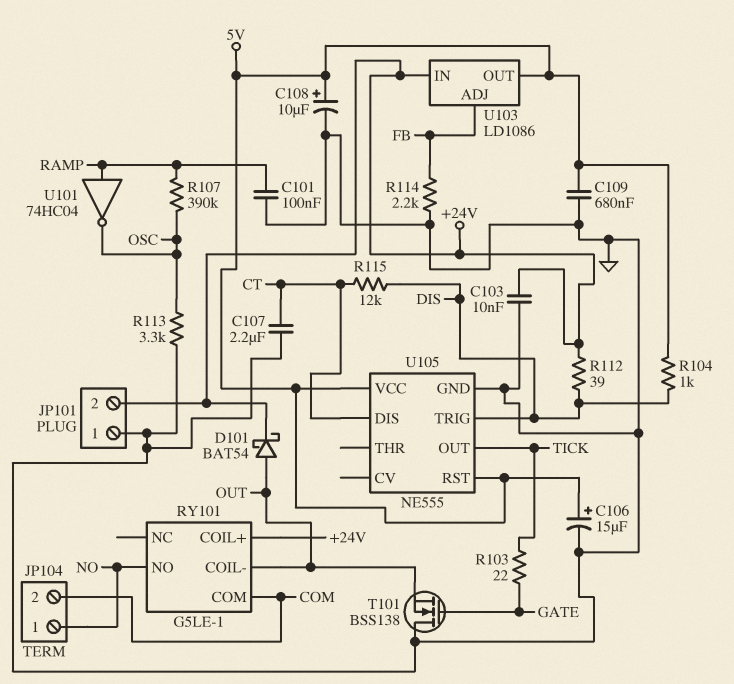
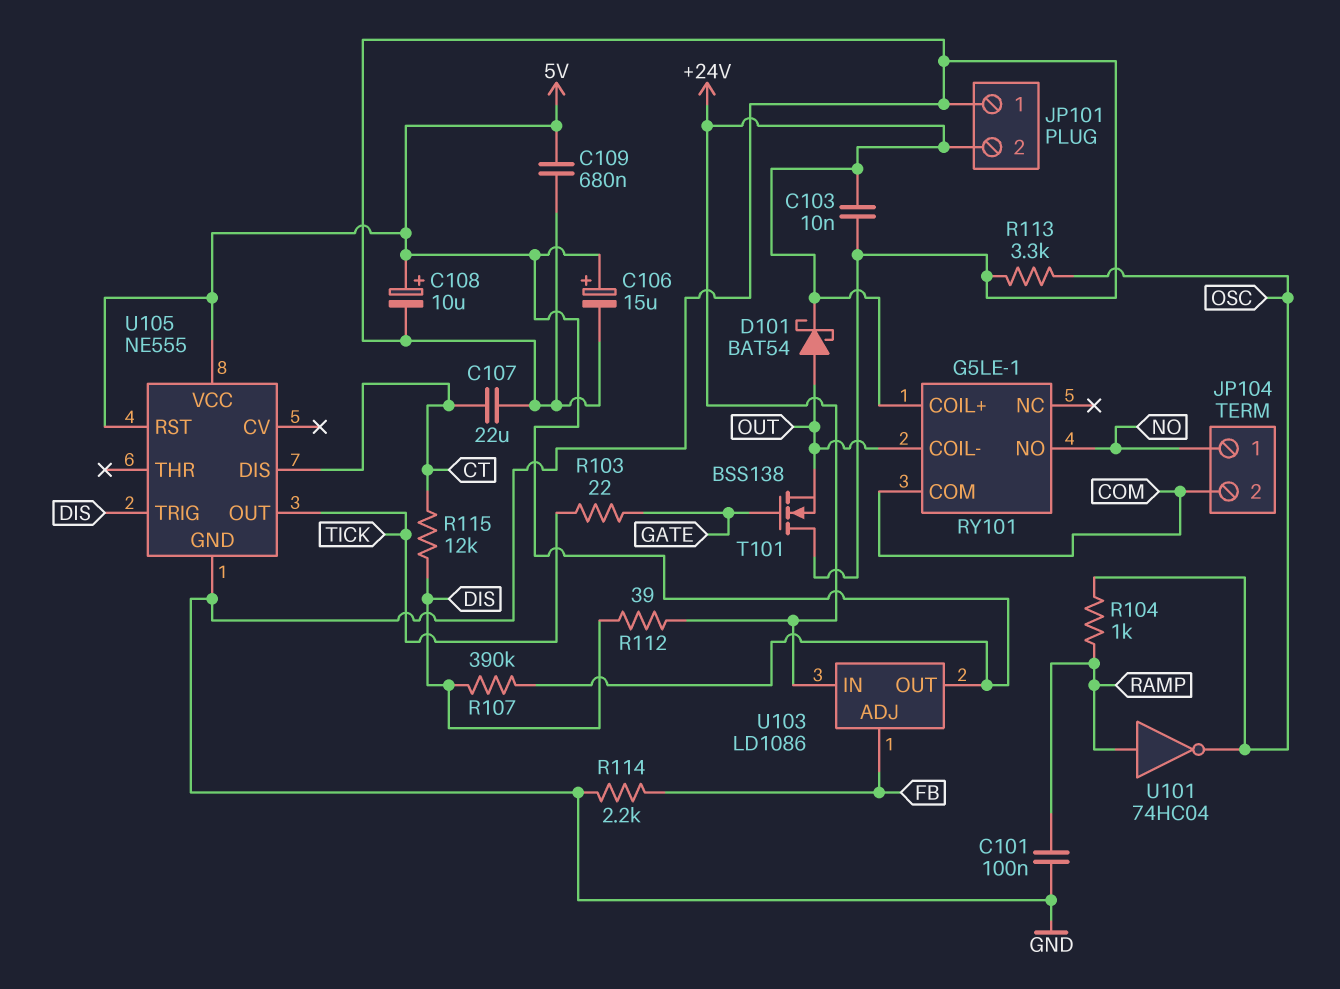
C107: 2.2uF (CT, GND) -> 22uF (CT, GND)
R104: 1k (5V, DIS) -> 1k (OSC, RAMP)
R107: 390k (OSC, RAMP) -> 390k (5V, DIS)

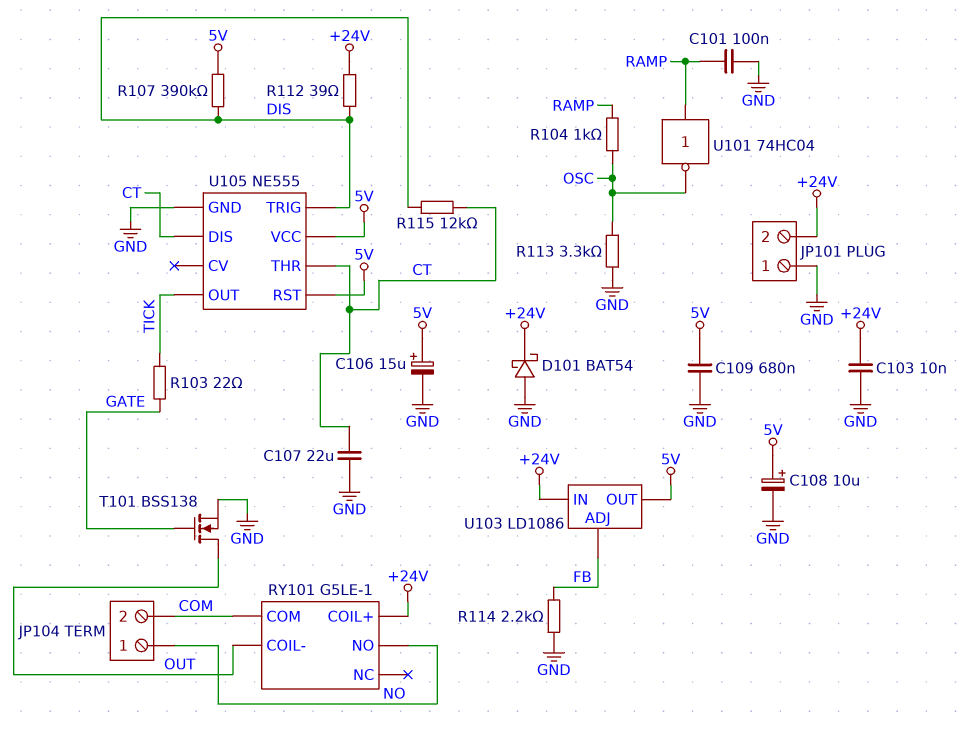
D101: schottky BAT54 (A OUT, K +24V) -> schottky BAT54 (A GND, K +24V)
T101: NMOS BSS138 (G GATE, D GND, S OUT) -> NMOS BSS138 (G GATE, D OUT, S GND)
U105 pin THR: none -> CT

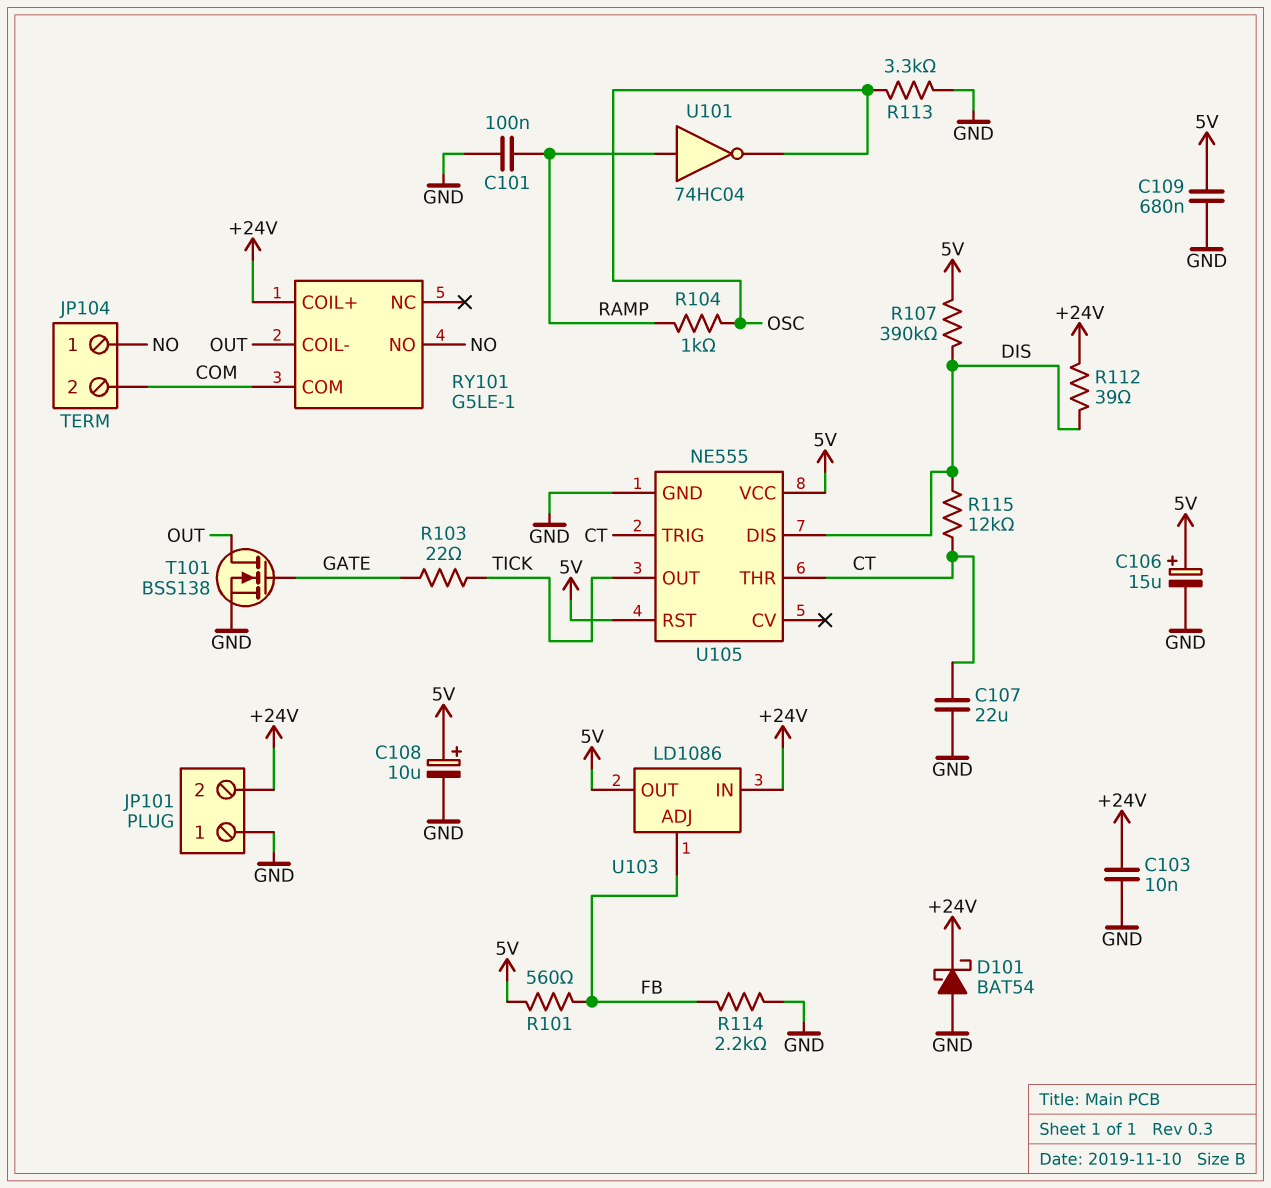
R101: none -> 560 (5V, FB)
U105 pin DIS: CT -> DIS
U105 pin TRIG: DIS -> CT

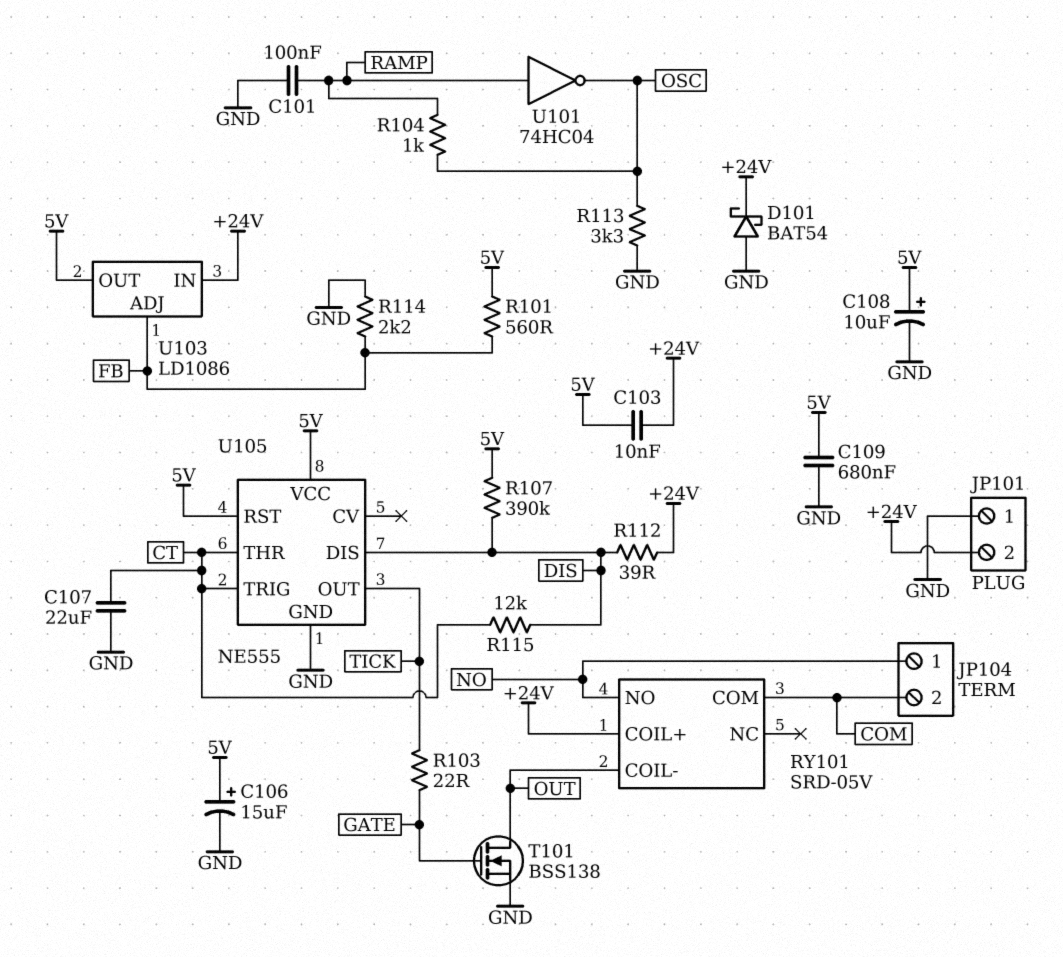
C103: 10nF (+24V, GND) -> 10nF (+24V, 5V)
RY101: G5LE-1 -> SRD-05V

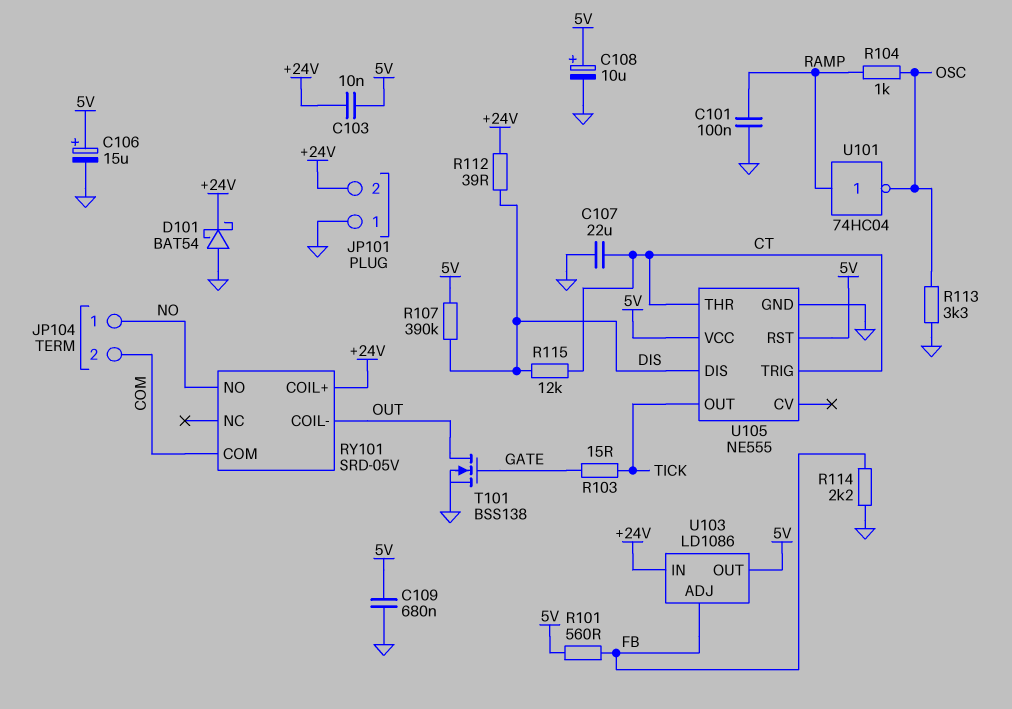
R103: 22 (GATE, TICK) -> 15 (GATE, TICK)

